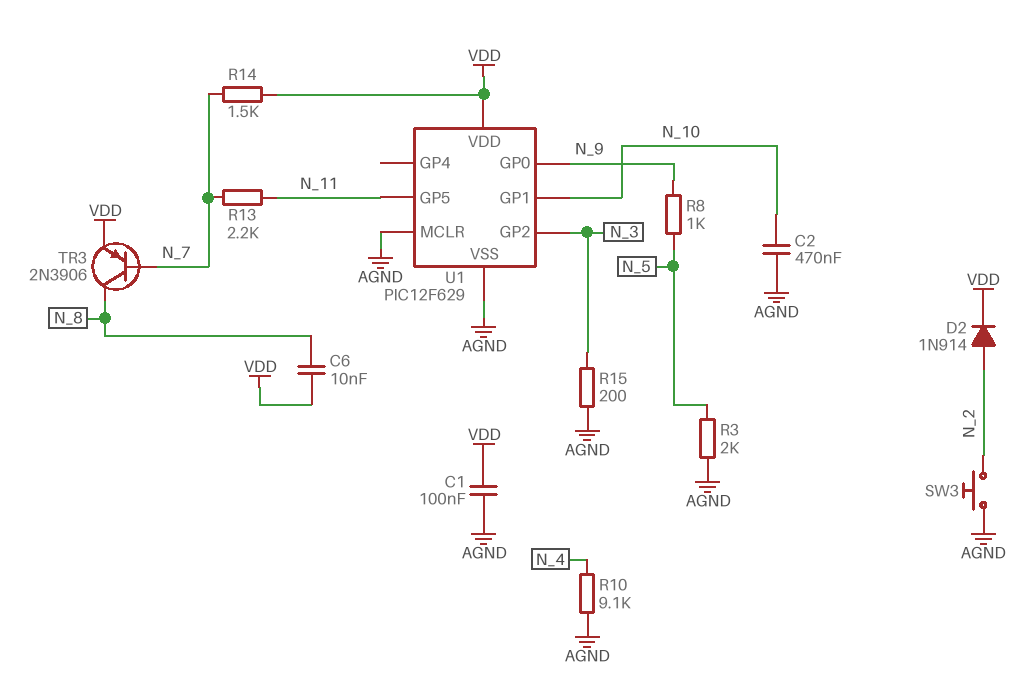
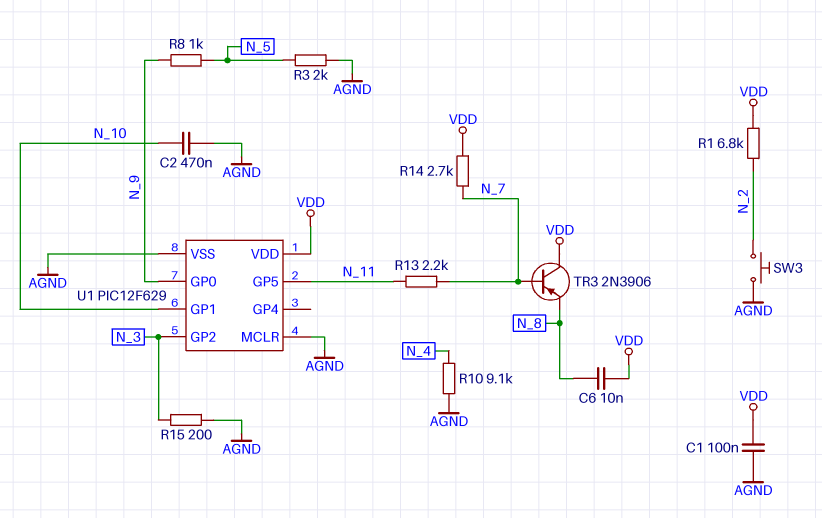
D2: diode 1N914 (A N_2, K VDD) -> none
R1: none -> 6.8k (N_2, VDD)
R14: 1.5k (N_7, VDD) -> 2.7k (N_7, VDD)
TR3: PNP 2N3906 (B N_7, C N_8, E VDD) -> PNP 2N3906 (B N_7, C VDD, E N_8)

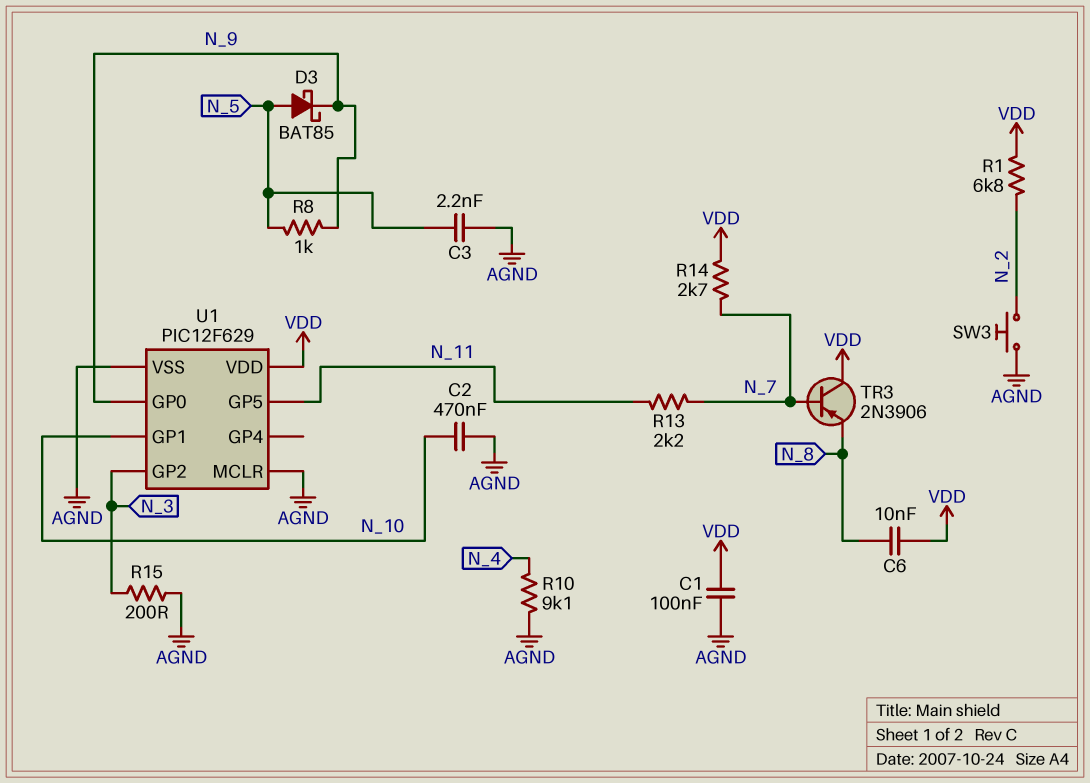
C3: none -> 2.2nF (AGND, N_5)
D3: none -> schottky BAT85 (A N_5, K N_9)
R3: 2k (AGND, N_5) -> none

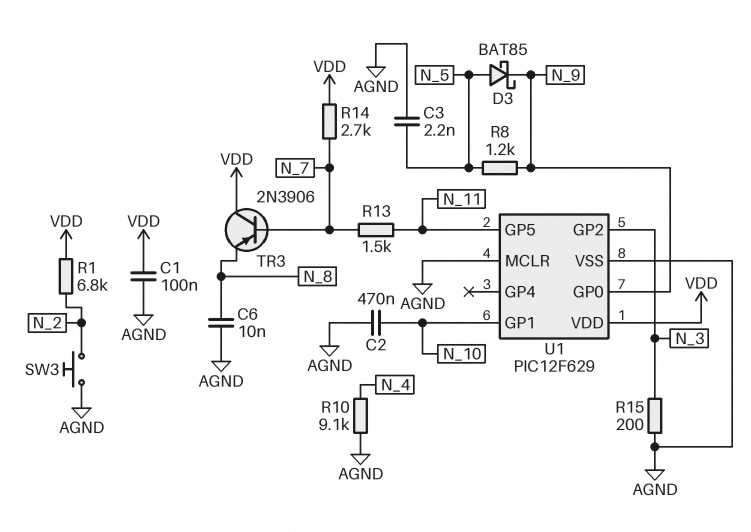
C6: 10nF (N_8, VDD) -> 10nF (AGND, N_8)
R8: 1k (N_5, N_9) -> 1.2k (N_5, N_9)
R13: 2.2k (N_7, N_11) -> 1.5k (N_7, N_11)

